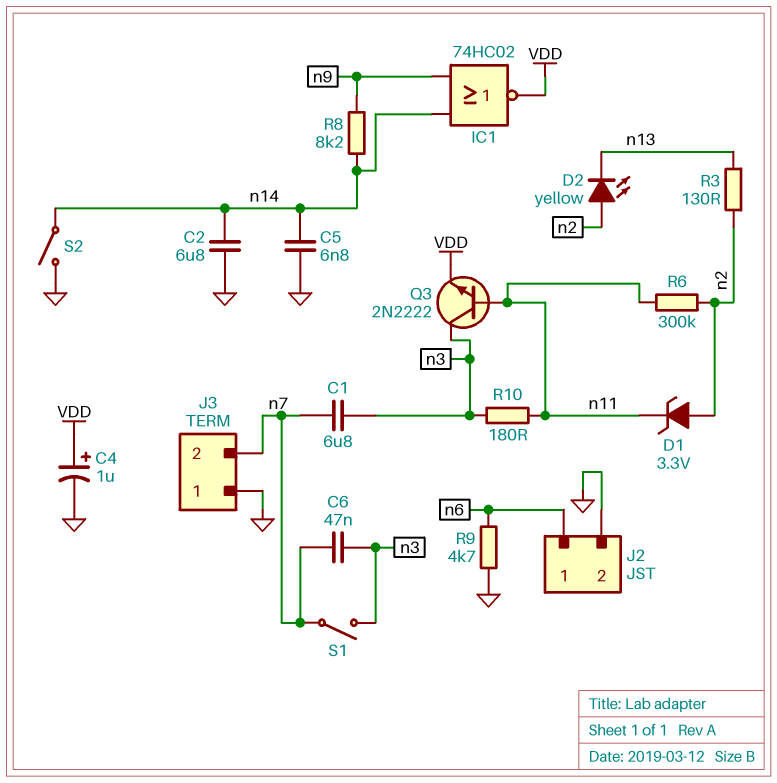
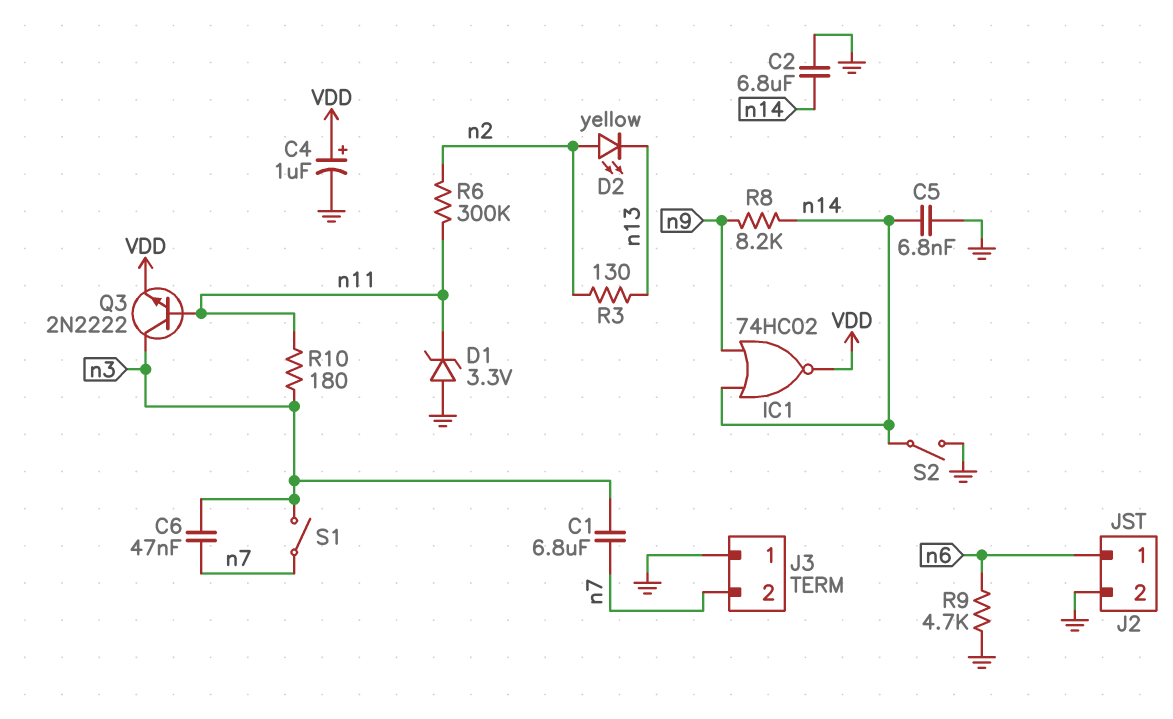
D1: zener 3.3V (A n2, K n11) -> zener 3.3V (A GND, K n11)

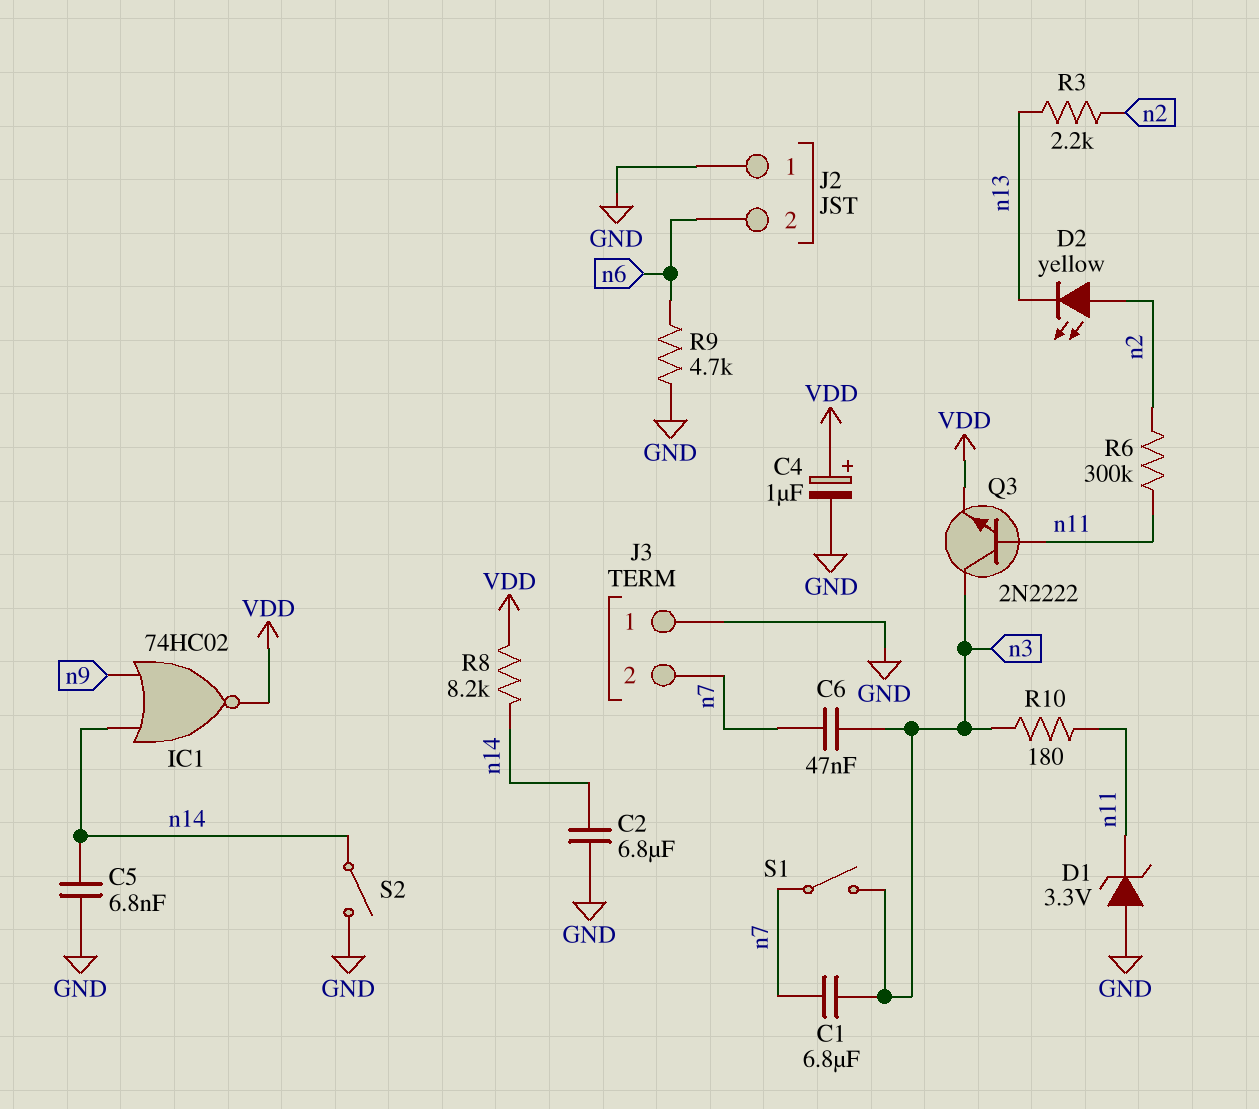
J2 pin 1: n6 -> GND
J2 pin 2: GND -> n6
R3: 130 (n2, n13) -> 2.2k (n2, n13)
R8: 8.2k (n9, n14) -> 8.2k (VDD, n14)

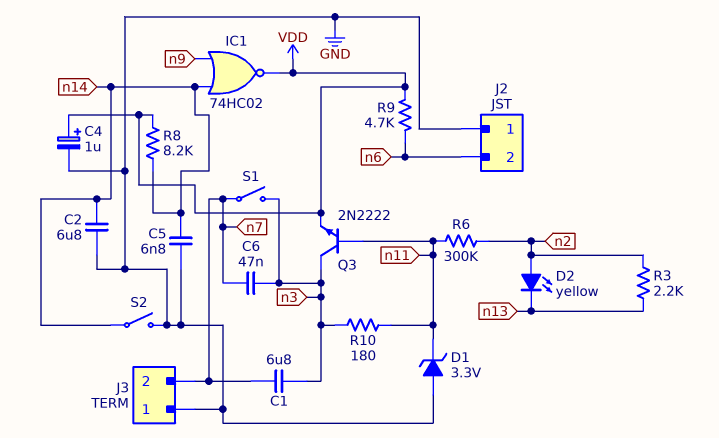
R9: 4.7k (GND, n6) -> 4.7k (VDD, n6)

